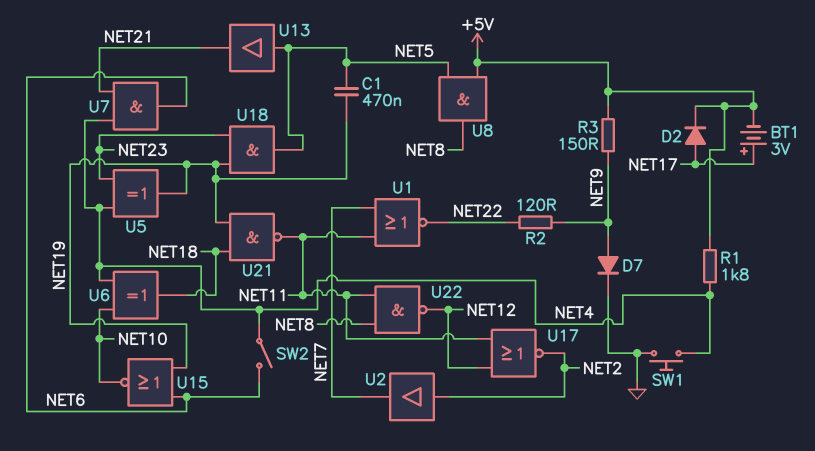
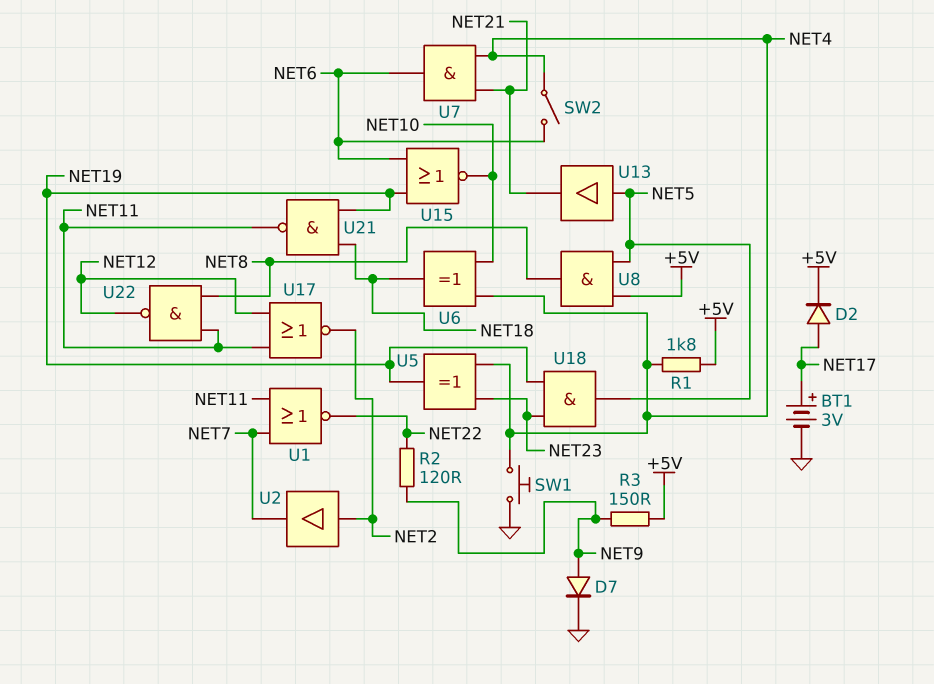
BT1: 3V (plus NET17, minus +5V) -> 3V (plus NET17, minus GND)
C1: 470nF (NET5, NET19) -> none

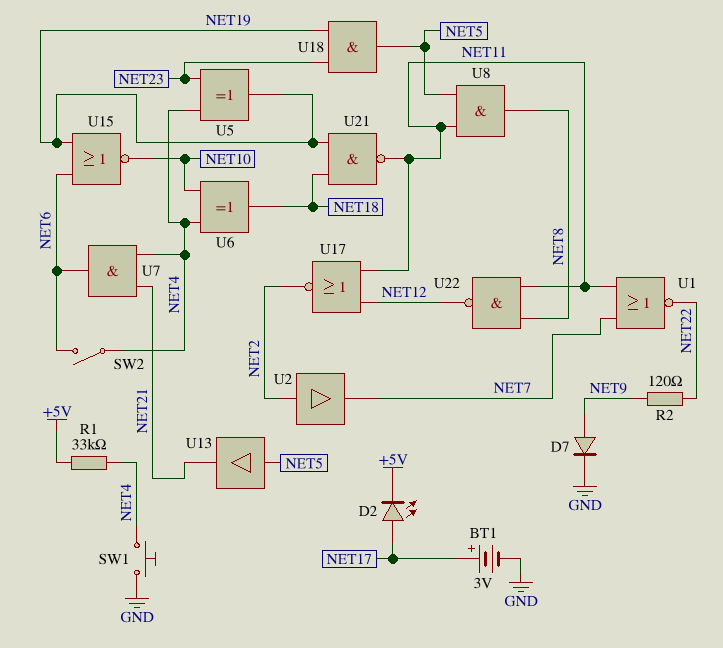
D2: diode (A NET17, K +5V) -> LED (A NET17, K +5V)
R1: 1.8k (+5V, NET4) -> 33k (+5V, NET4)
R3: 150 (+5V, NET9) -> none
U8: AND (in +5V, in NET5, out NET8) -> AND (in NET5, in NET11, out NET8)

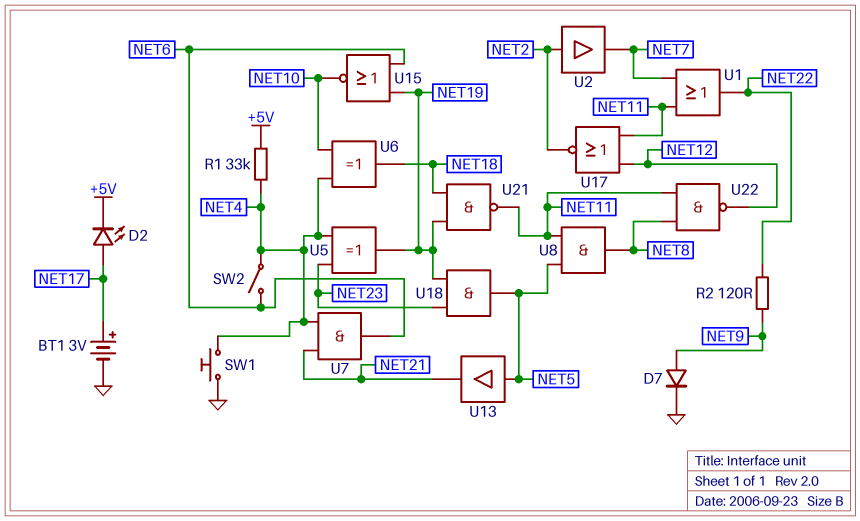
U1: NOR (in NET7, in NET11, out NET22) -> OR (in NET7, in NET11, out NET22)

